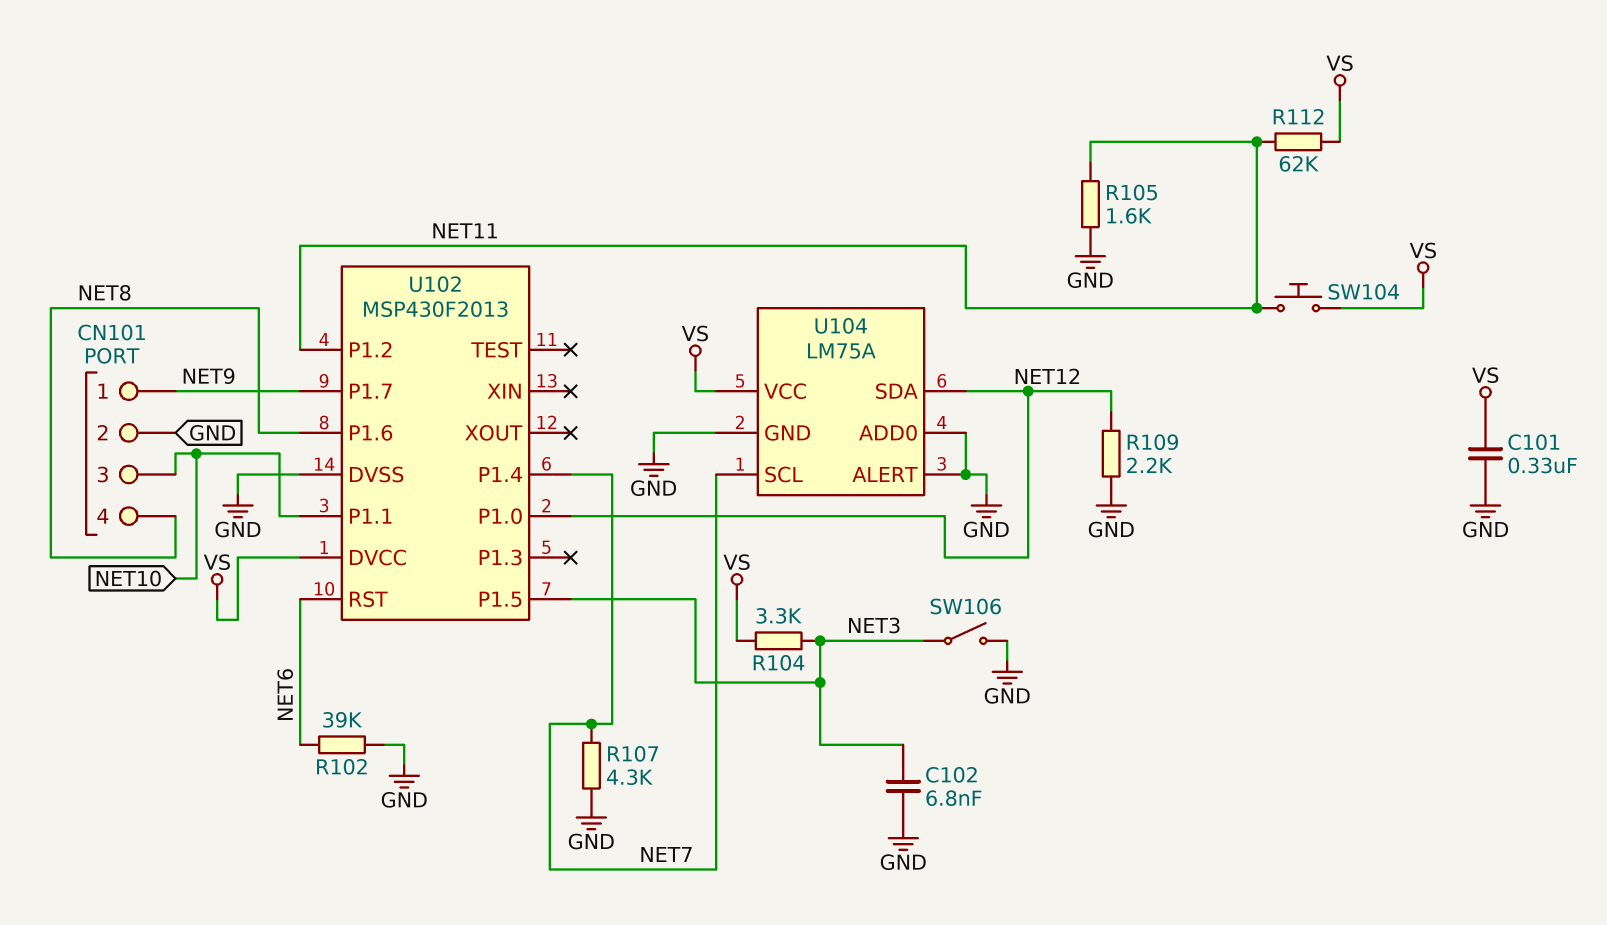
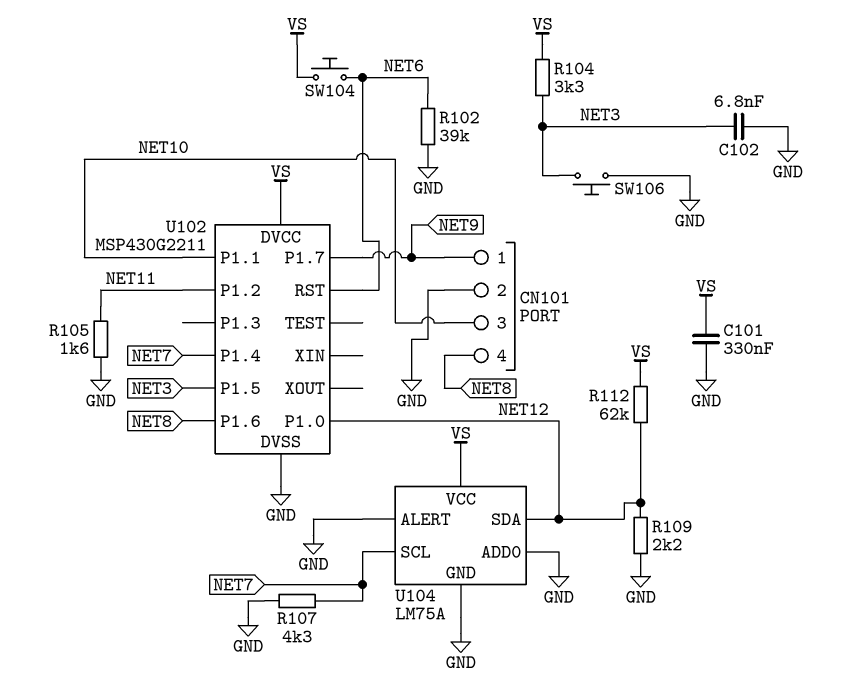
R112: 62k (NET11, VS) -> 62k (NET12, VS)
SW104: button (NET11, VS) -> button (NET6, VS)
SW106: switch (GND, NET3) -> button (GND, NET3)
U102: MSP430F2013 -> MSP430G2211

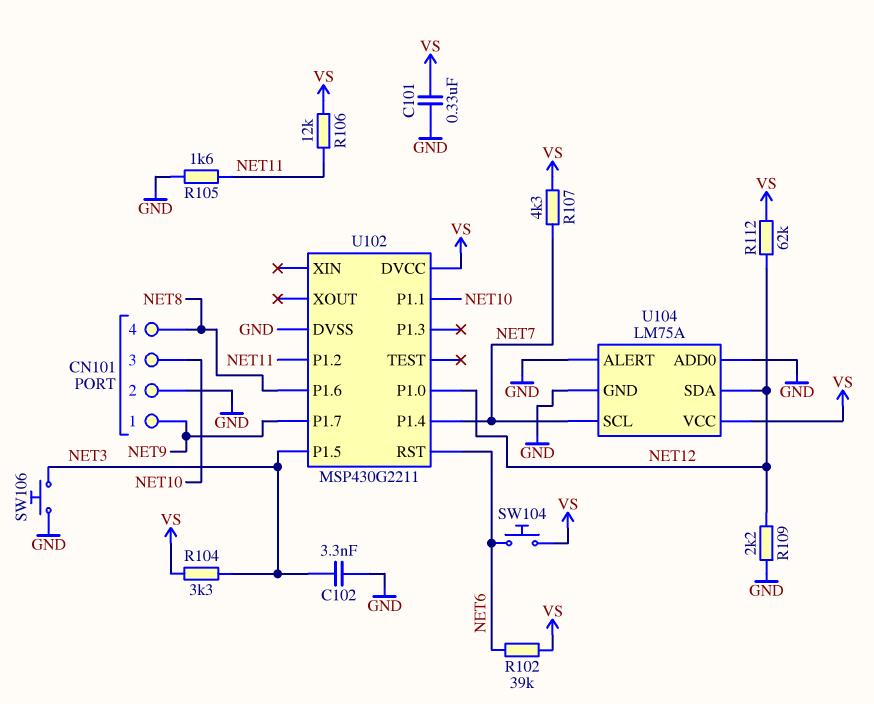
C102: 6.8nF (GND, NET3) -> 3.3nF (GND, NET3)
R102: 39k (GND, NET6) -> 39k (NET6, VS)
R106: none -> 12k (NET11, VS)
R107: 4.3k (GND, NET7) -> 4.3k (NET7, VS)

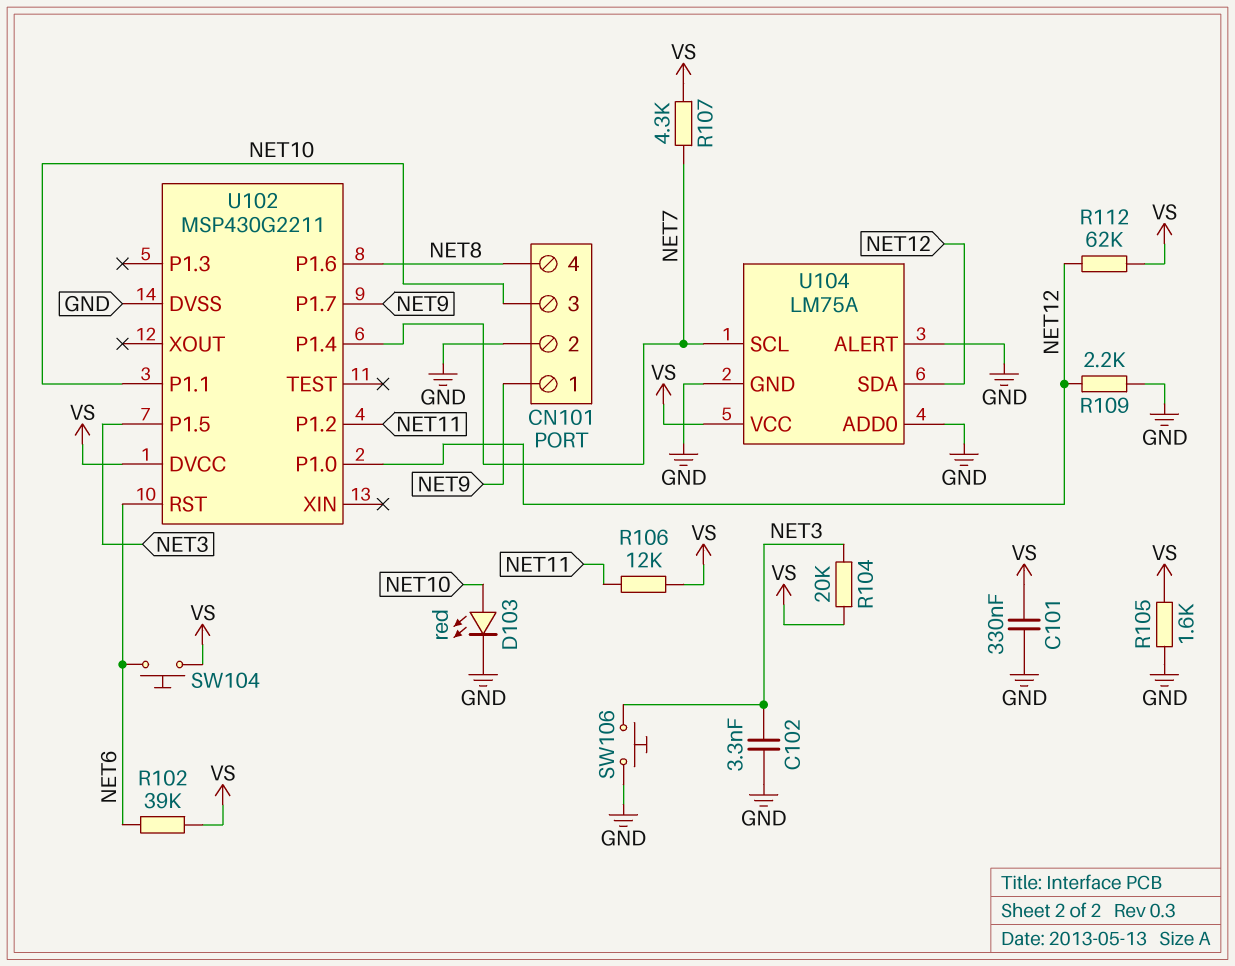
D103: none -> LED red (A NET10, K GND)
R104: 3.3k (NET3, VS) -> 20k (NET3, VS)
R105: 1.6k (GND, NET11) -> 1.6k (GND, VS)

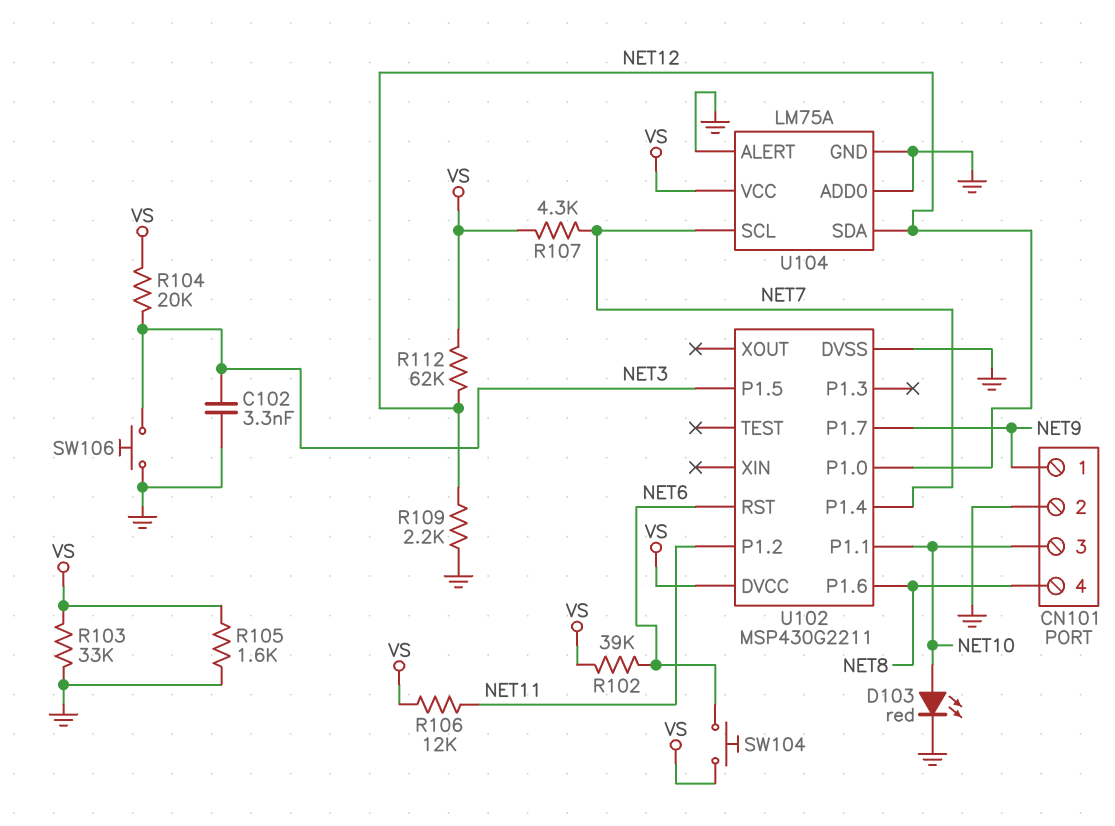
C101: 330nF (GND, VS) -> none
R103: none -> 33k (GND, VS)

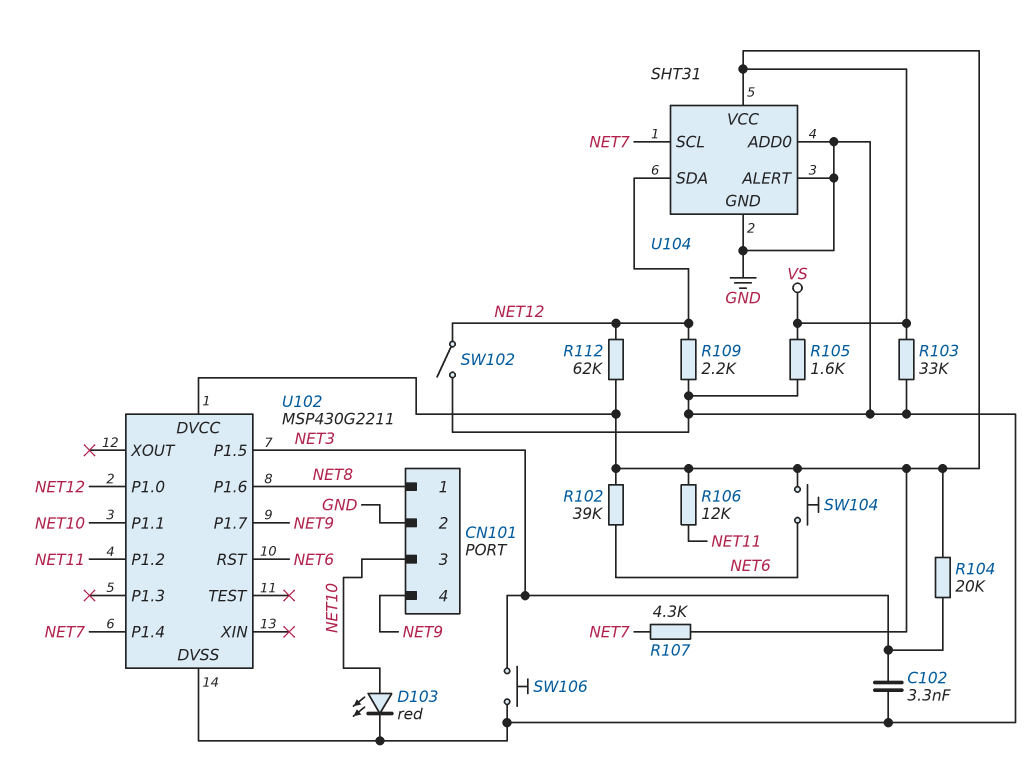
CN101 pin 1: NET9 -> NET8
CN101 pin 4: NET8 -> NET9
SW102: none -> switch (GND, NET12)
U104: LM75A -> SHT31

